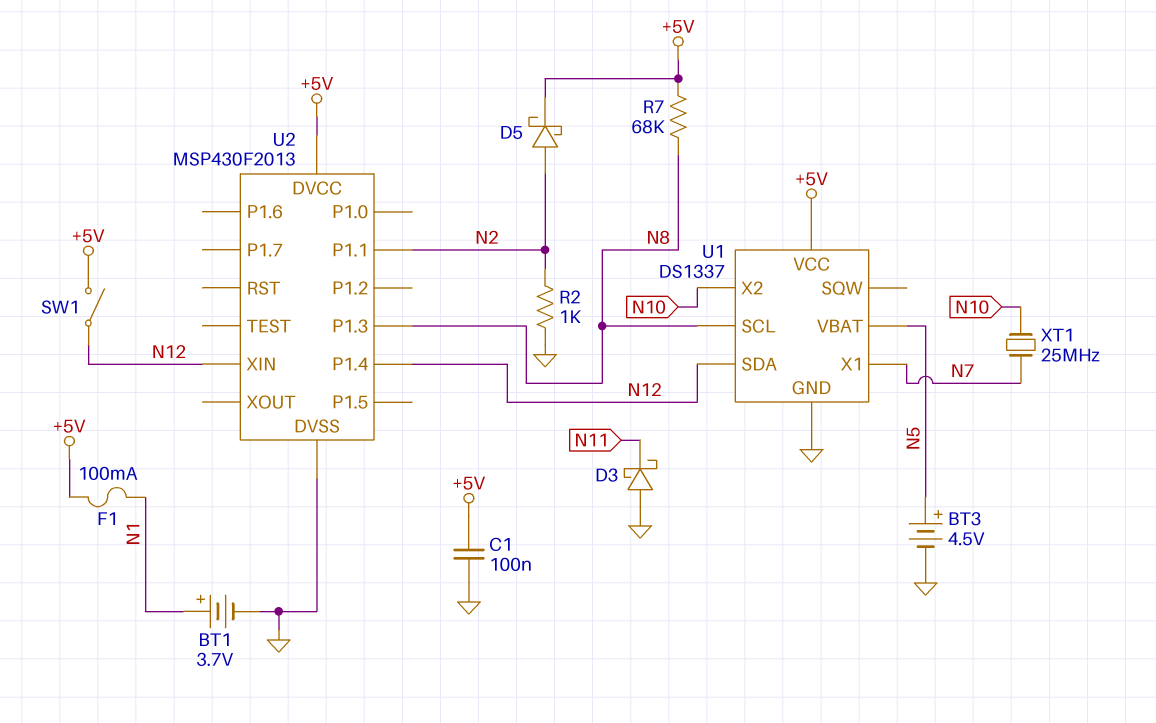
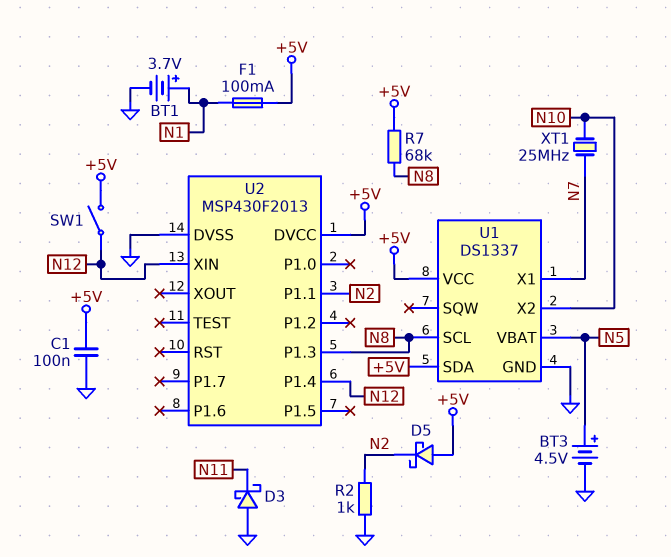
D5: schottky (A N2, K +5V) -> schottky (A +5V, K N2)
U1 pin SDA: N12 -> +5V

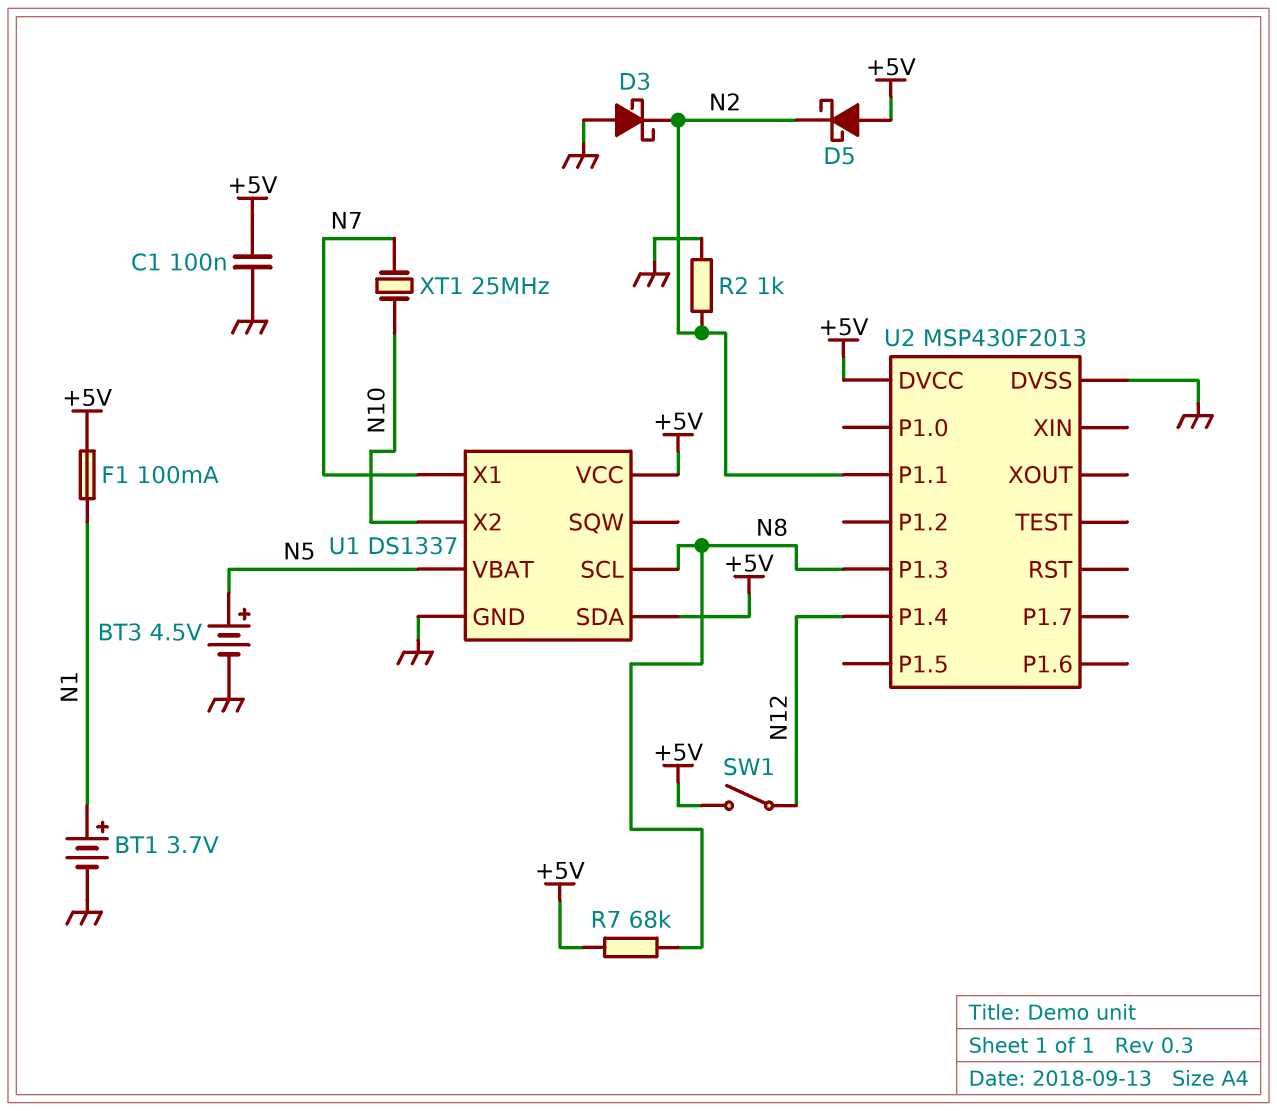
D3: schottky (A GND, K N11) -> schottky (A GND, K N2)
U2 pin XIN: N12 -> none

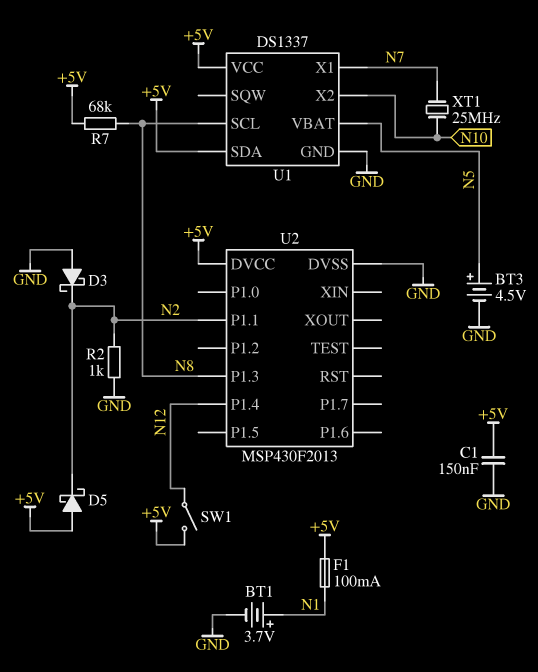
C1: 100nF (+5V, GND) -> 150nF (+5V, GND)

